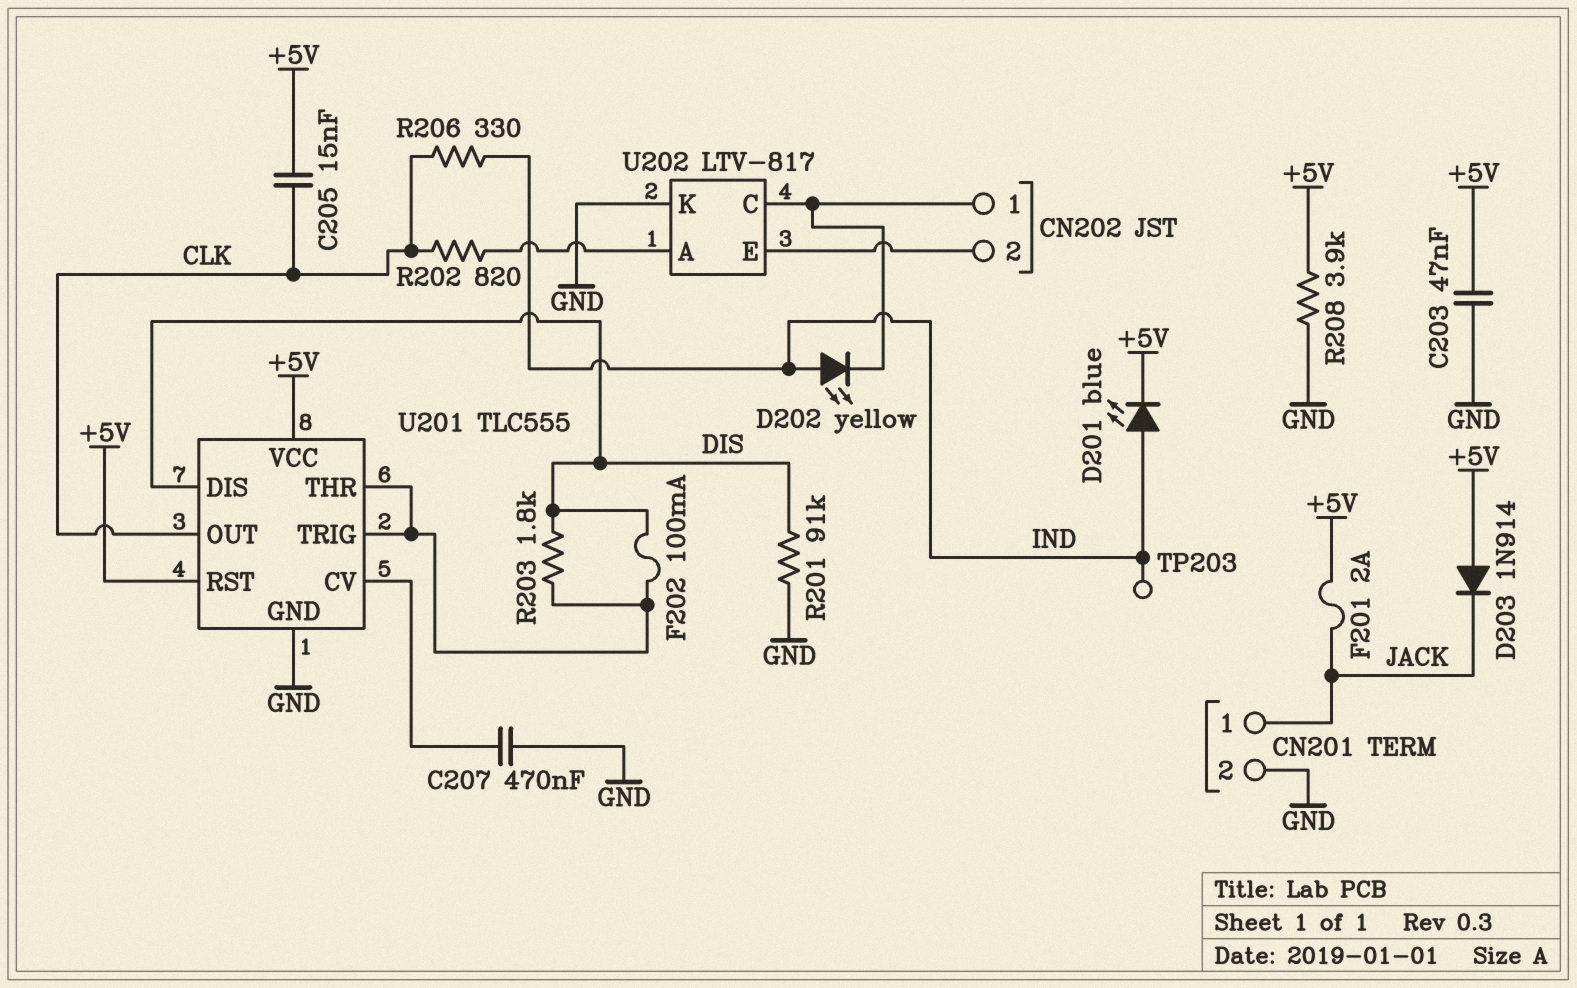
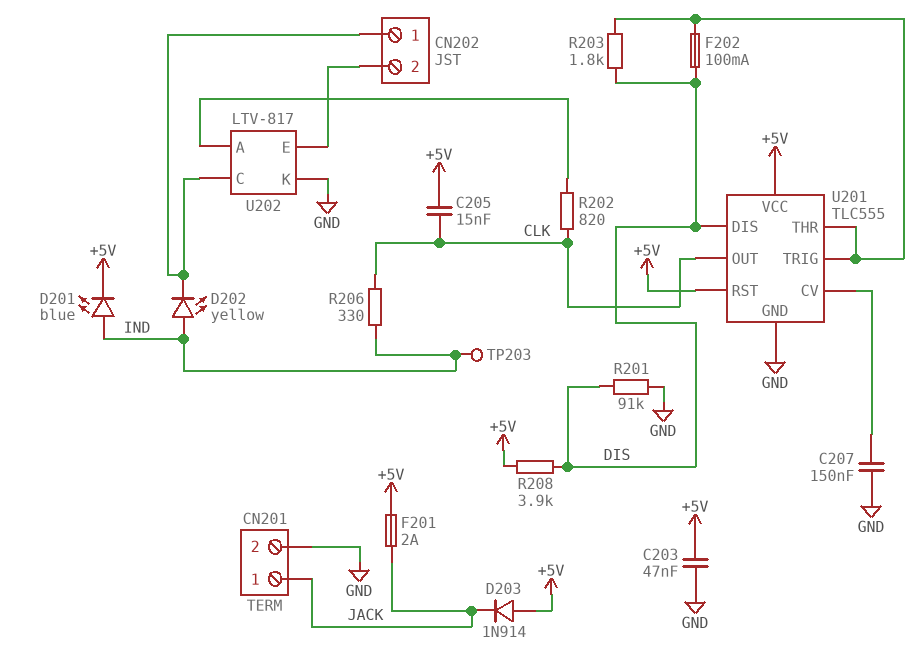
C207: 470nF (GND, U201/CV) -> 150nF (GND, U201/CV)
R208: 3.9k (+5V, GND) -> 3.9k (+5V, DIS)

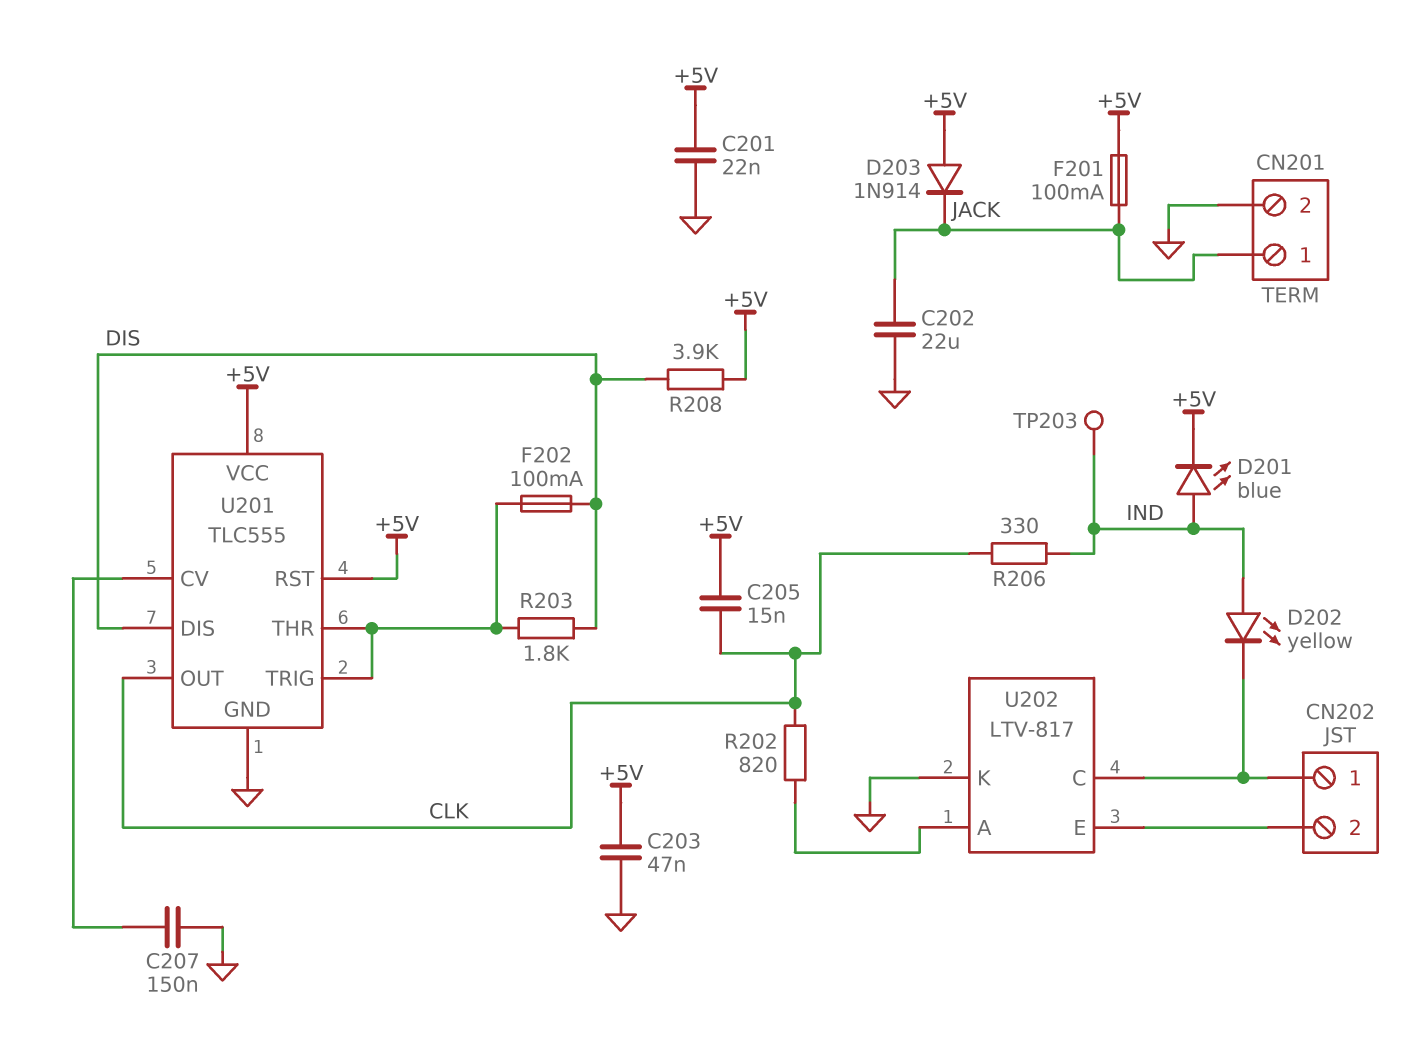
C201: none -> 22nF (+5V, GND)
C202: none -> 22uF (GND, JACK)
F201: 2A (+5V, JACK) -> 100mA (+5V, JACK)
R201: 91k (DIS, GND) -> none

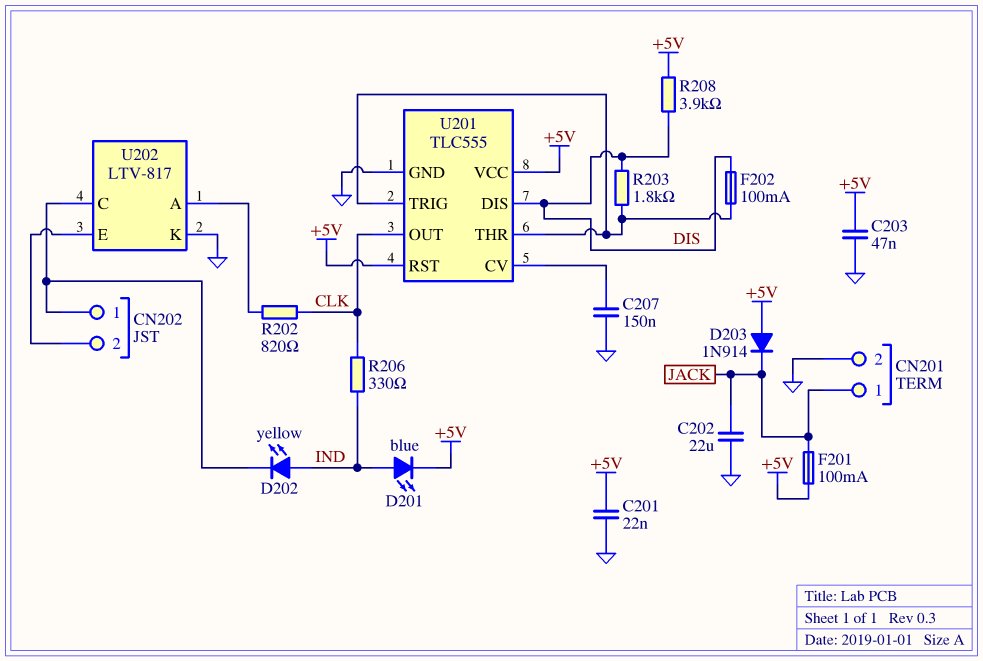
C205: 15nF (+5V, CLK) -> none
TP203: test point (IND) -> none

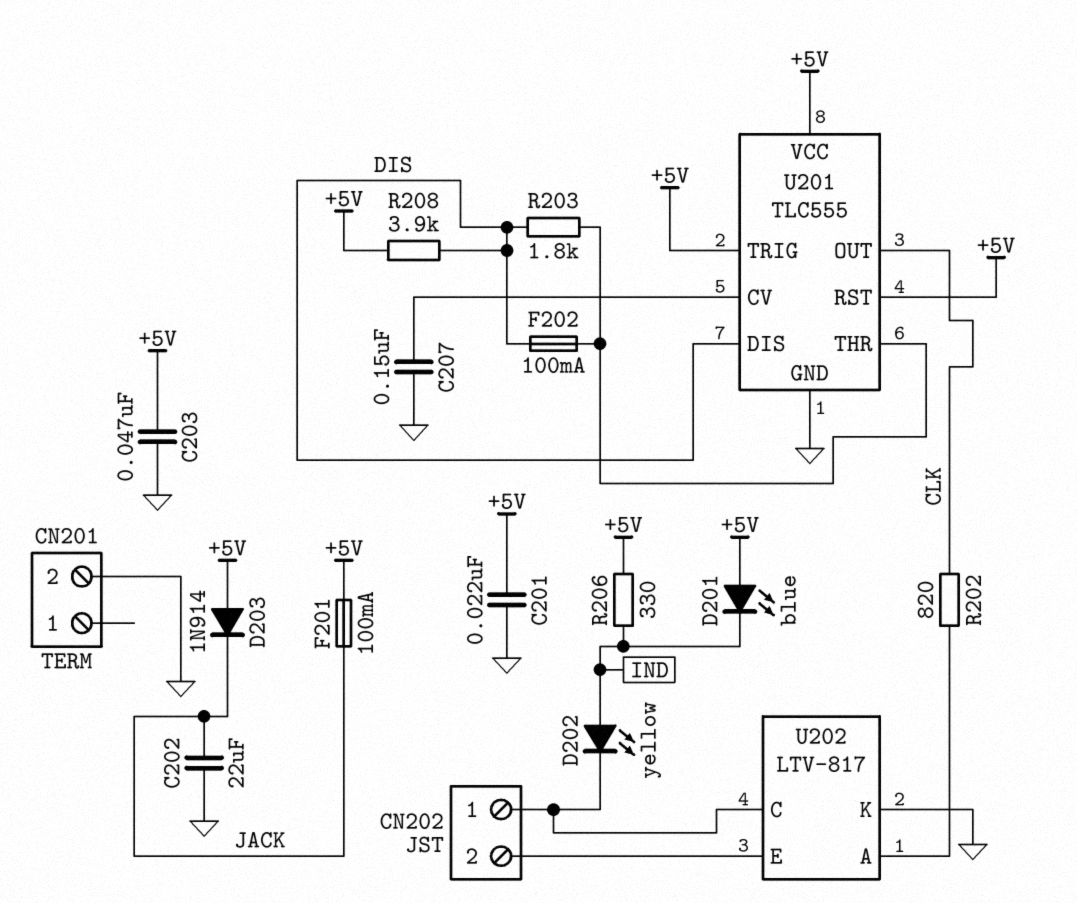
CN201 pin 1: JACK -> none
D201: LED blue (A IND, K +5V) -> LED blue (A +5V, K IND)
R206: 330 (CLK, IND) -> 330 (+5V, IND)
U201 pin TRIG: U201/THR -> +5V

